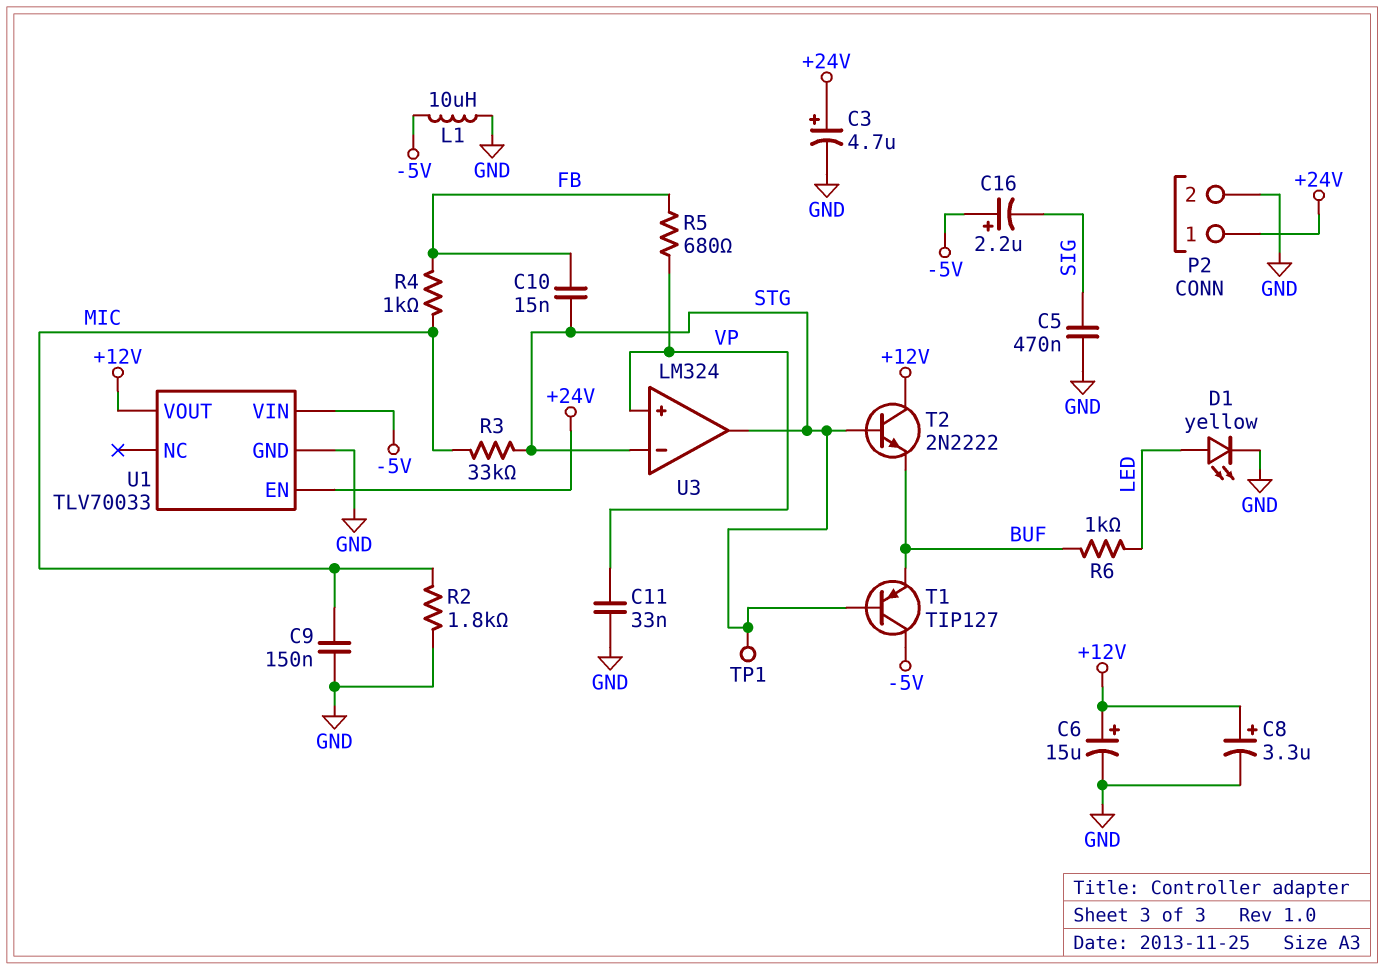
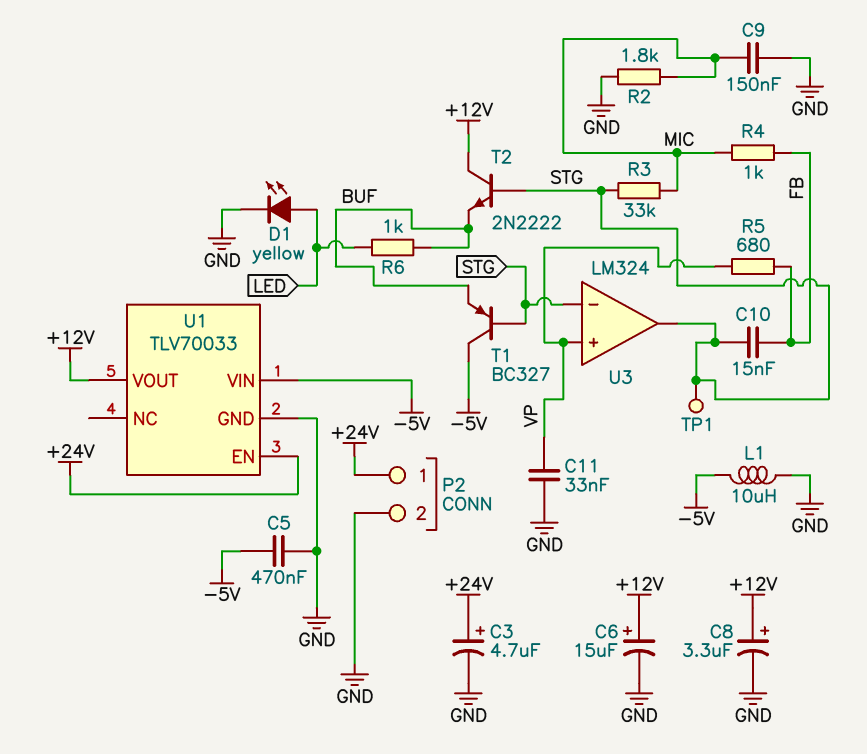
C5: 470nF (GND, SIG) -> 470nF (-5V, GND)
C16: 2.2uF (plus -5V, minus SIG) -> none
T1: PNP TIP127 (B STG, C -5V, E BUF) -> PNP BC327 (B STG, C -5V, E BUF)

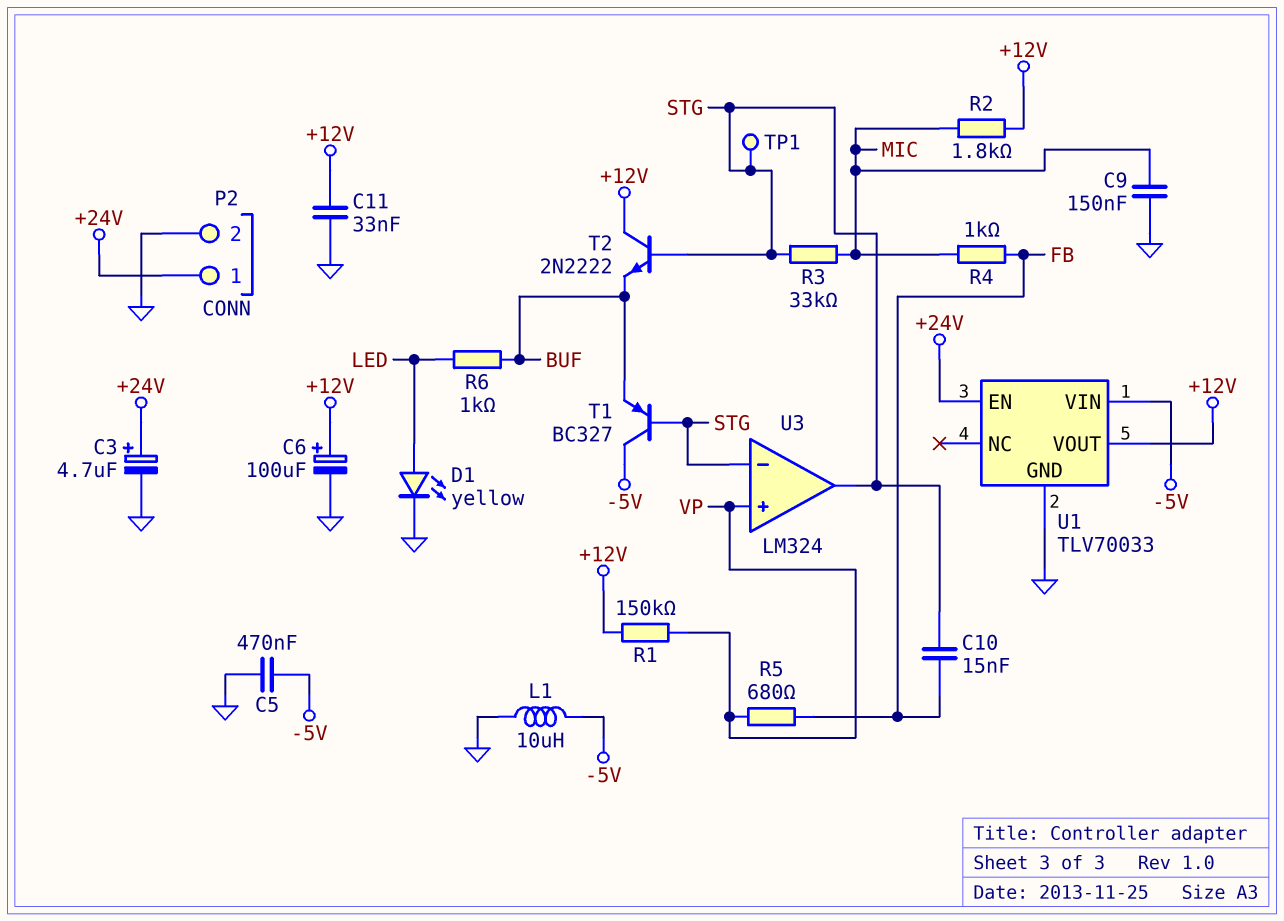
C6: 15uF (plus +12V, minus GND) -> 100uF (plus +12V, minus GND)
C8: 3.3uF (plus +12V, minus GND) -> none
C11: 33nF (GND, VP) -> 33nF (+12V, GND)
R1: none -> 150k (+12V, VP)
R2: 1.8k (GND, MIC) -> 1.8k (+12V, MIC)

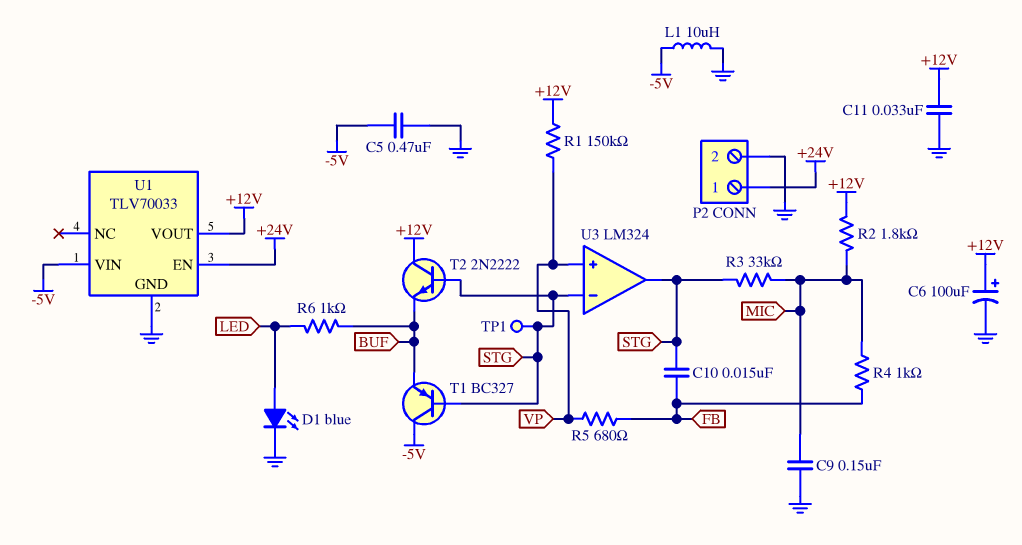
C3: 4.7uF (plus +24V, minus GND) -> none
D1: LED yellow (A LED, K GND) -> LED blue (A LED, K GND)

